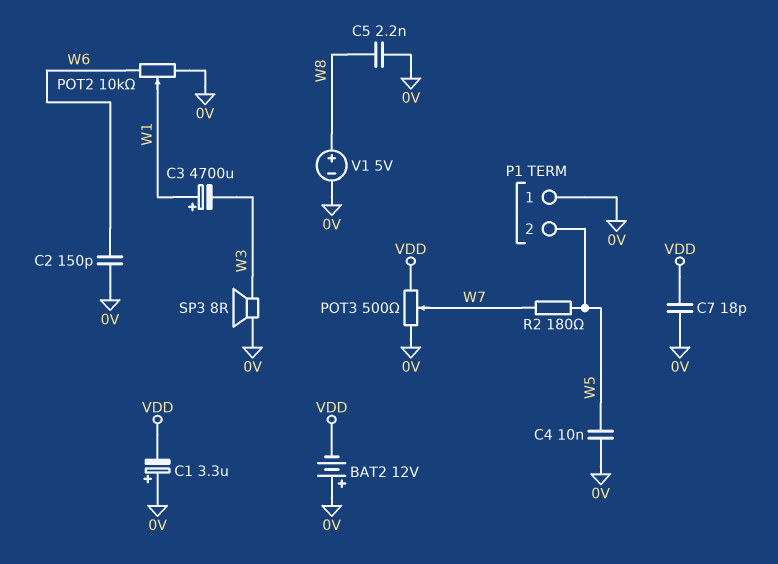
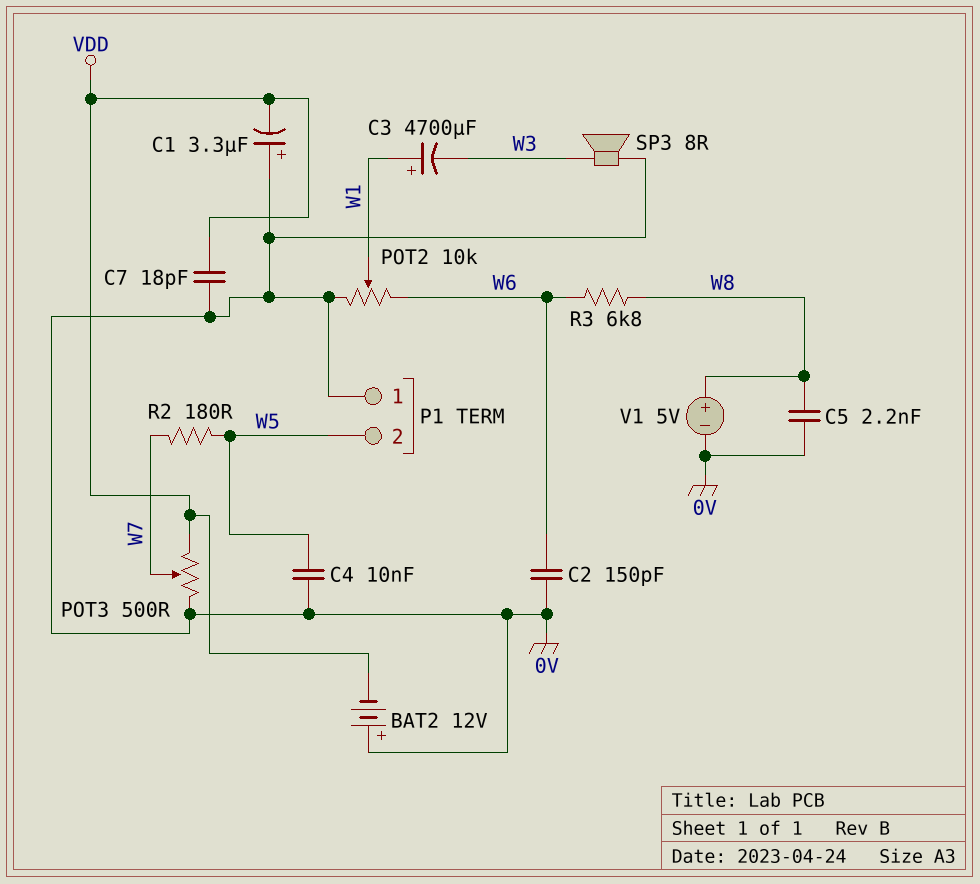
R3: none -> 6.8k (W6, W8)

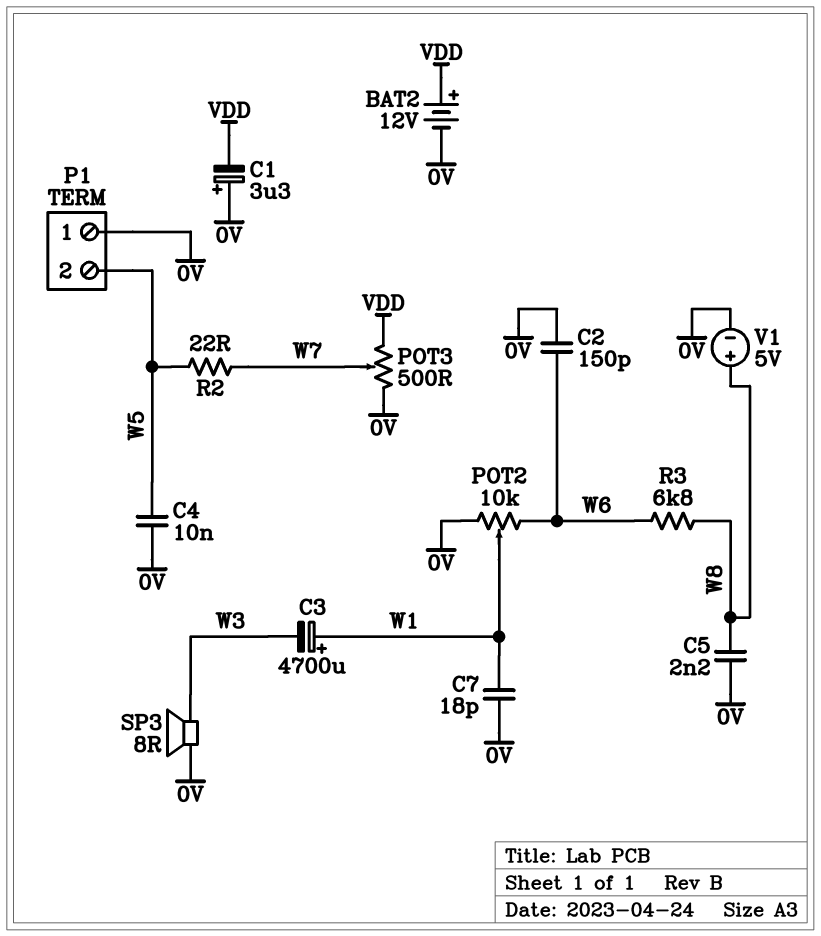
BAT2: 12V (plus 0V, minus VDD) -> 12V (plus VDD, minus 0V)
C7: 18pF (0V, VDD) -> 18pF (0V, W1)
R2: 180 (W5, W7) -> 22 (W5, W7)

